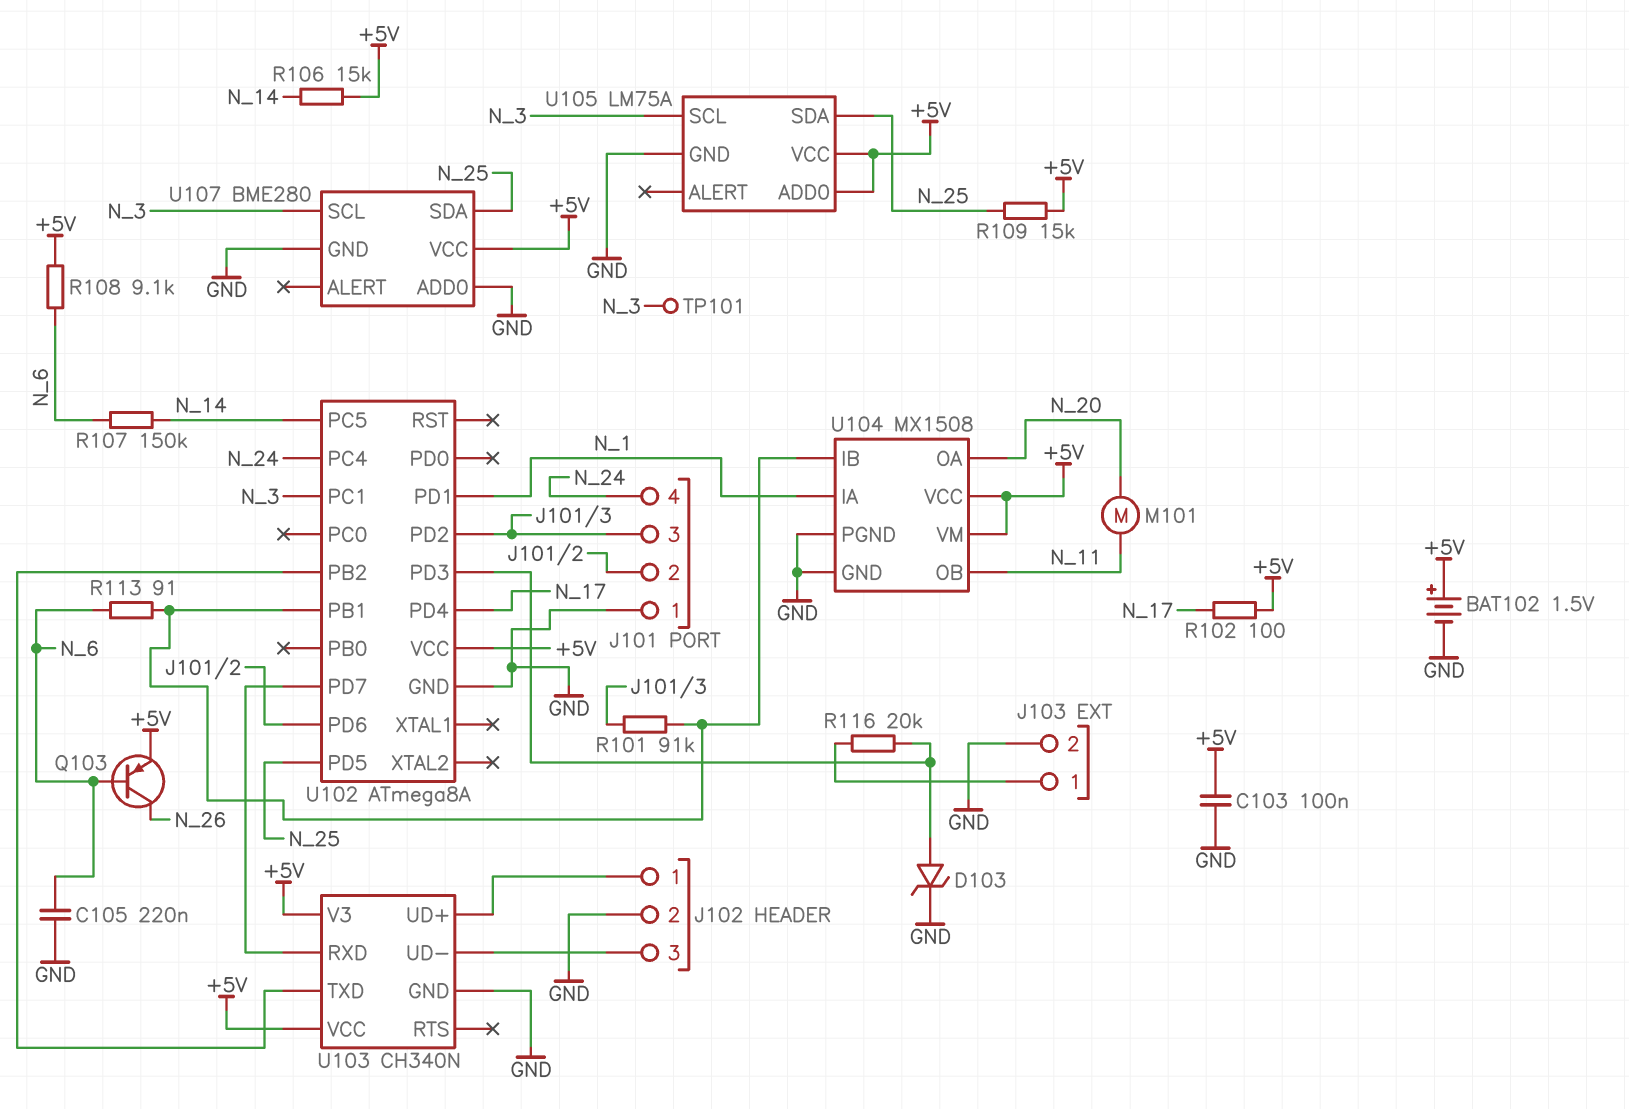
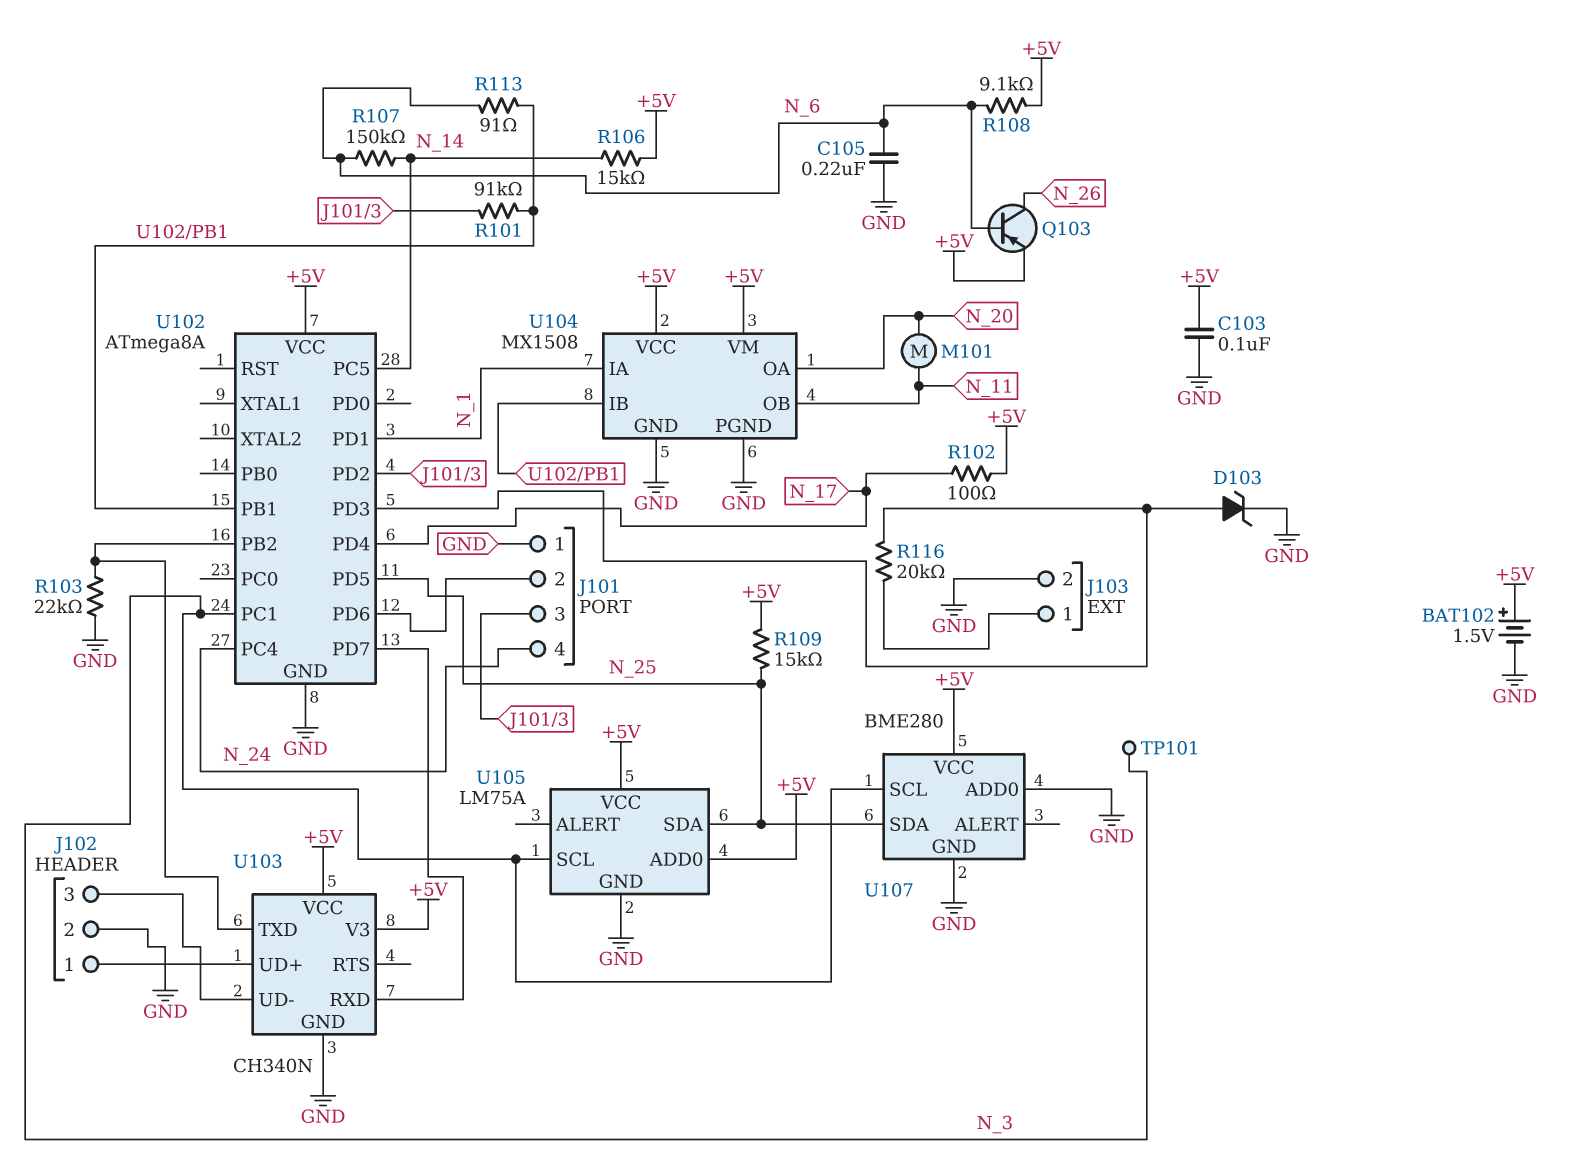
R103: none -> 22k (GND, U102/PB2)

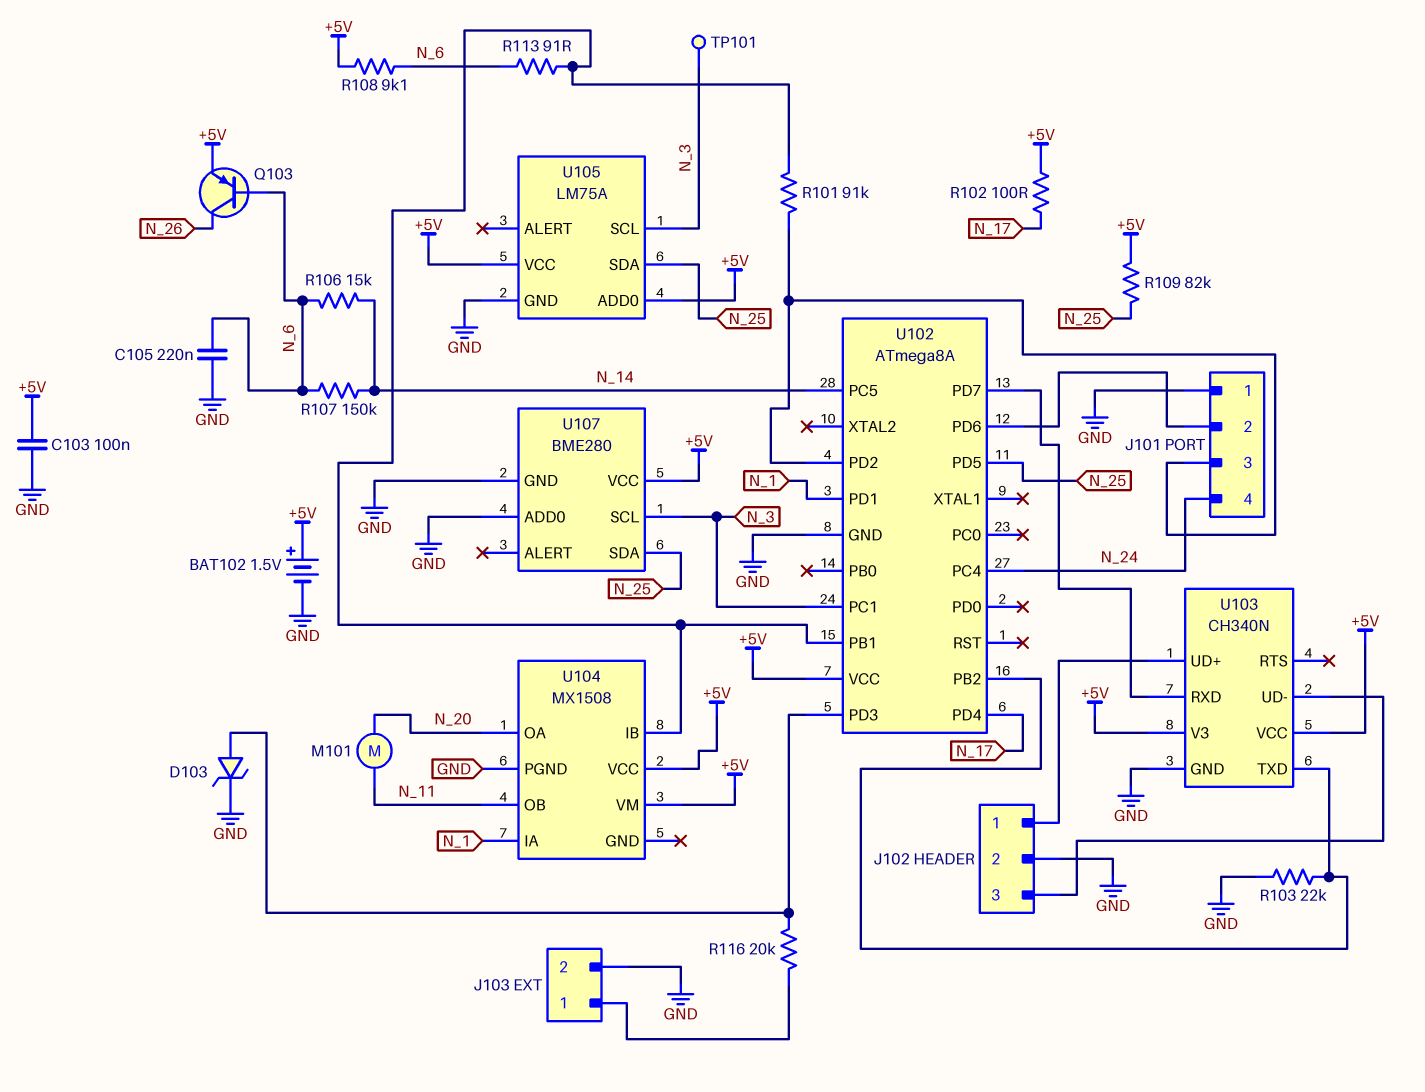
R106: 15k (+5V, N_14) -> 15k (N_6, N_14)
R109: 15k (+5V, N_25) -> 82k (+5V, N_25)
U104 pin GND: GND -> none

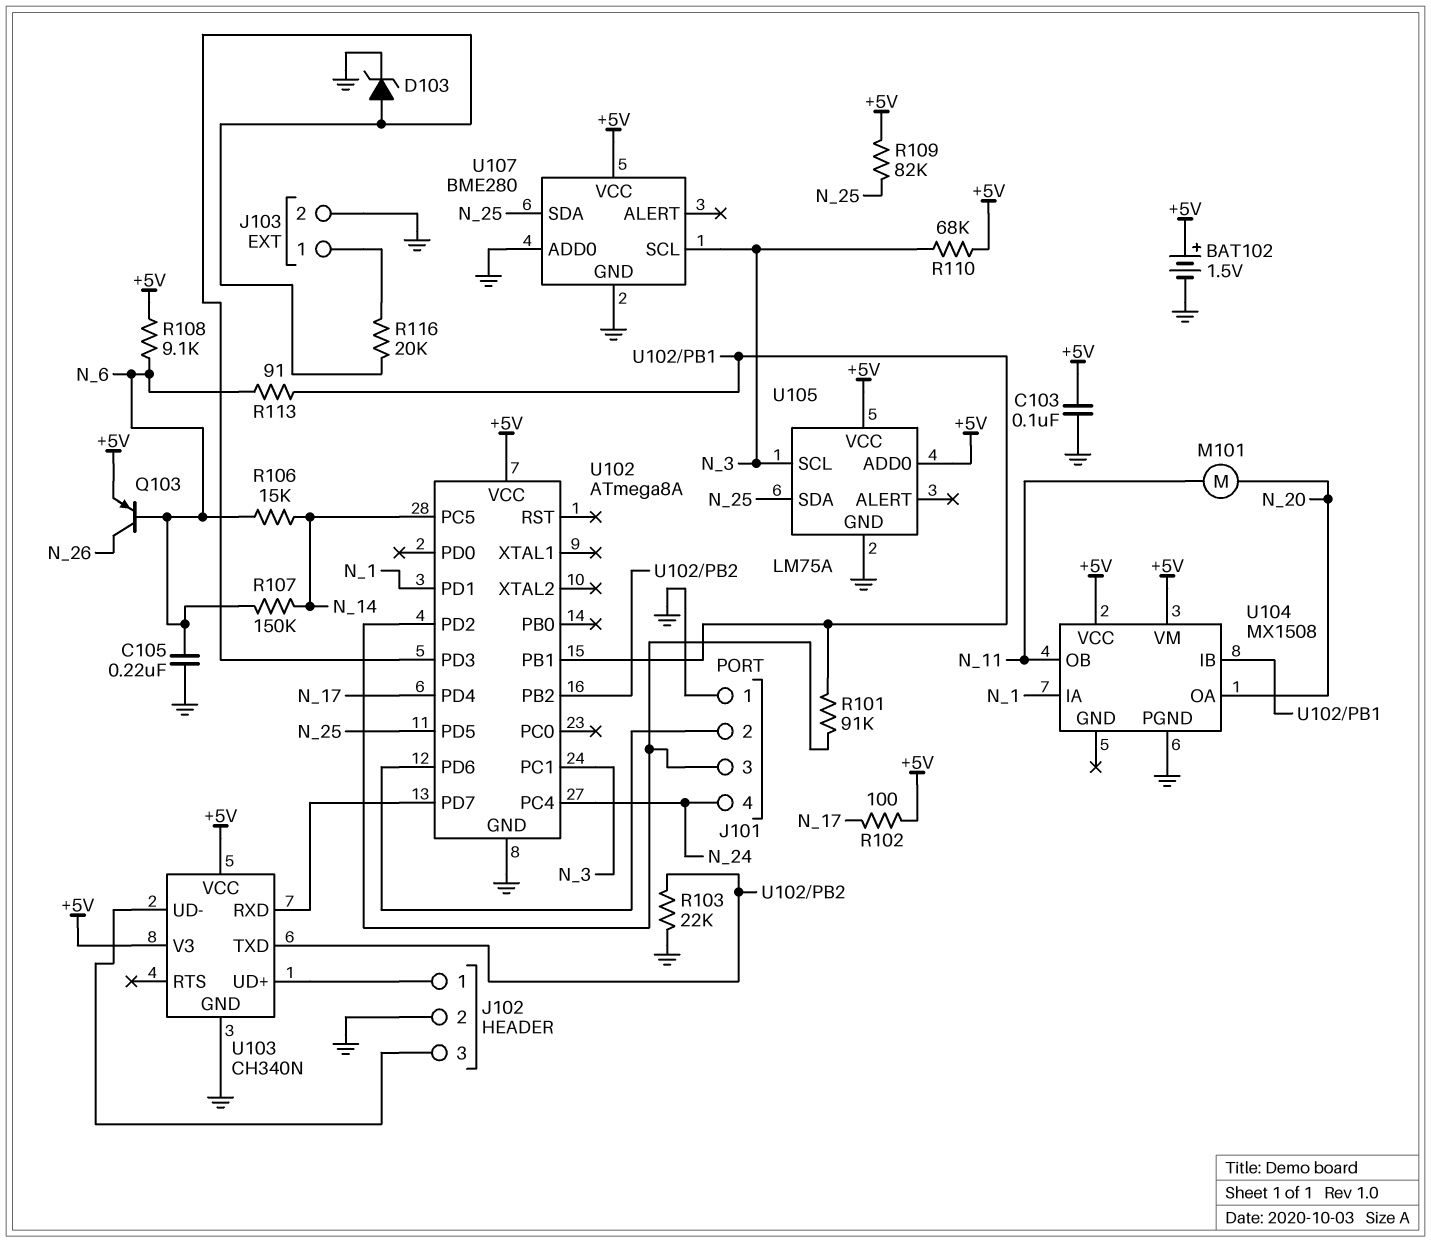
R110: none -> 68k (+5V, N_3)
TP101: test point (N_3) -> none

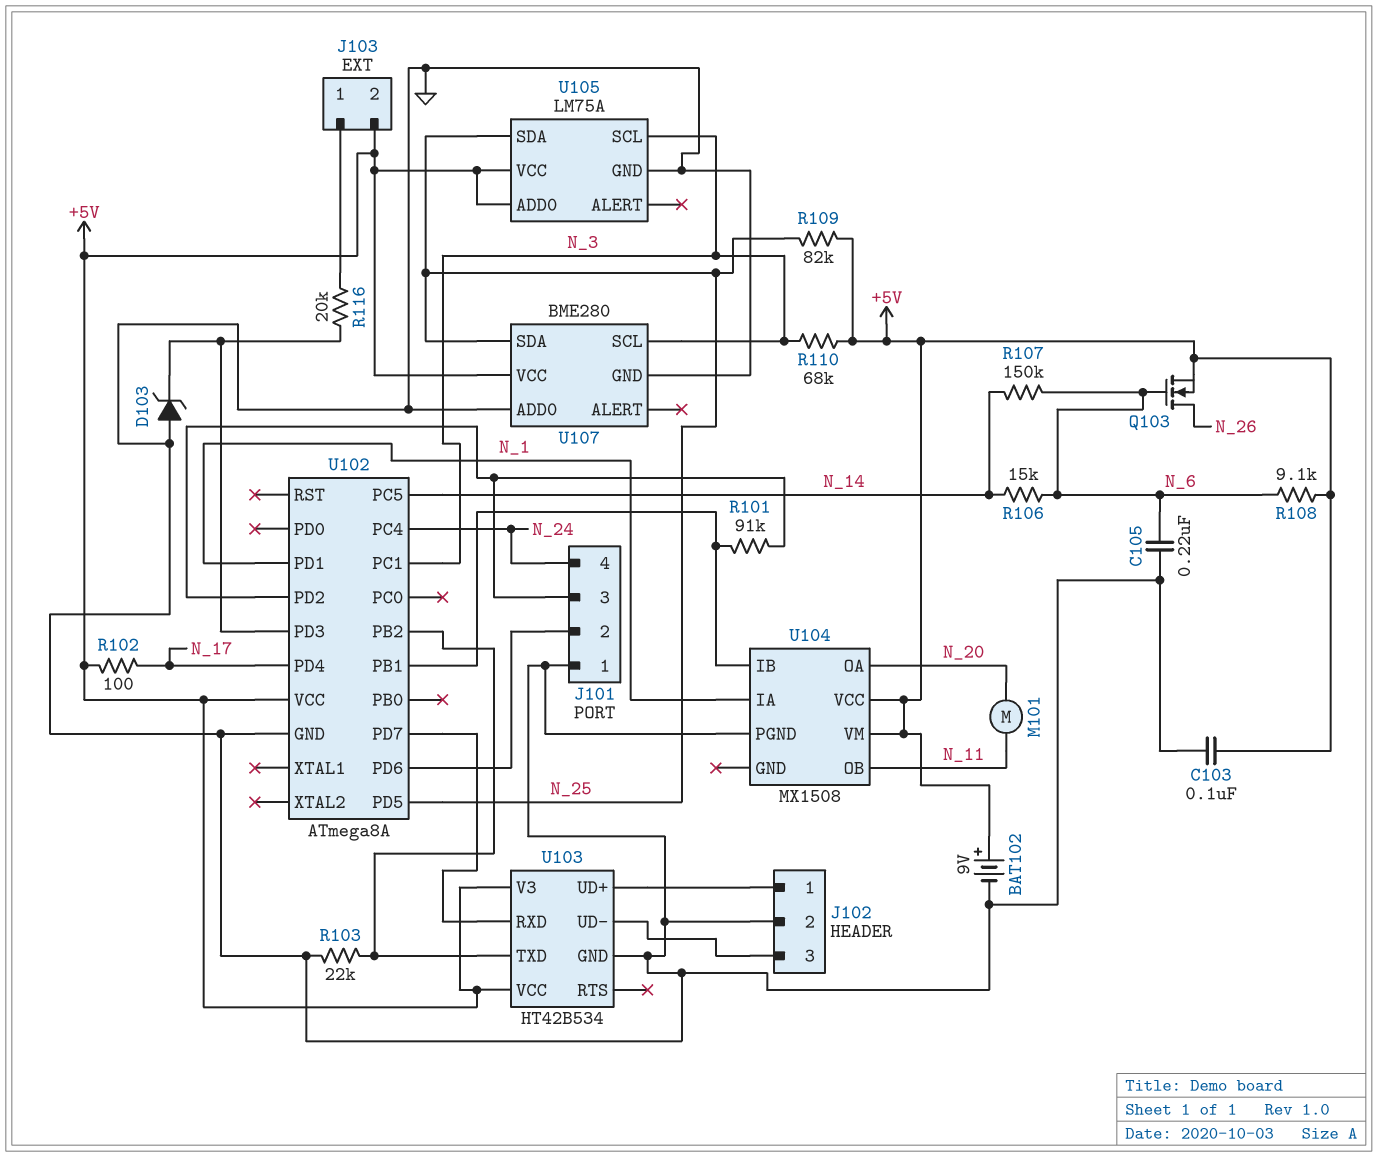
BAT102: 1.5V (plus +5V, minus GND) -> 9V (plus +5V, minus GND)
D103: zener (A U102/PD3, K GND) -> zener (A GND, K U102/PD3)
J103 pin 2: GND -> +5V
Q103: PNP (B N_6, C N_26, E +5V) -> NMOS (G N_6, D N_26, S +5V)
R113: 91 (N_6, U102/PB1) -> none
U103: CH340N -> HT42B534

